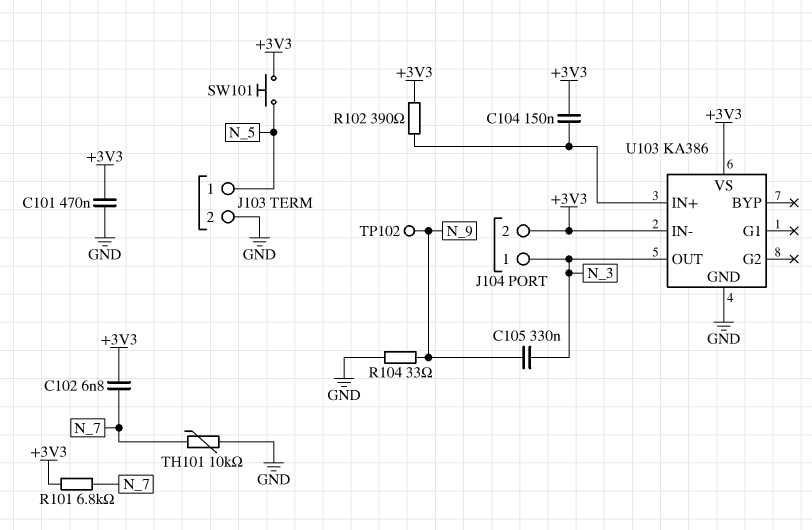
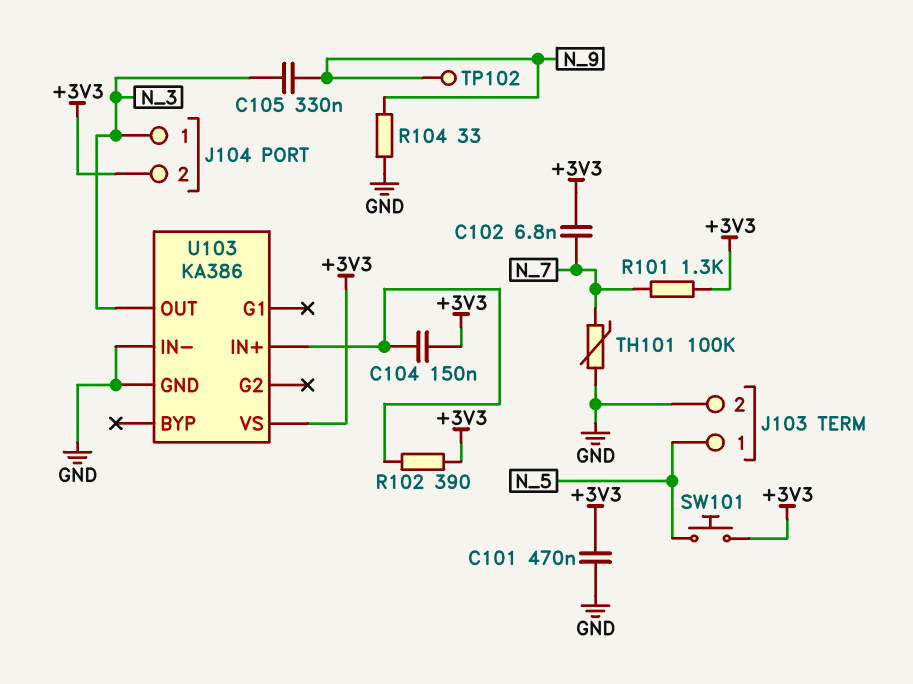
R101: 6.8k (+3V3, N_7) -> 1.3k (+3V3, N_7)
TH101: 10k (GND, N_7) -> 100k (GND, N_7)
U103 pin IN-: +3V3 -> GND

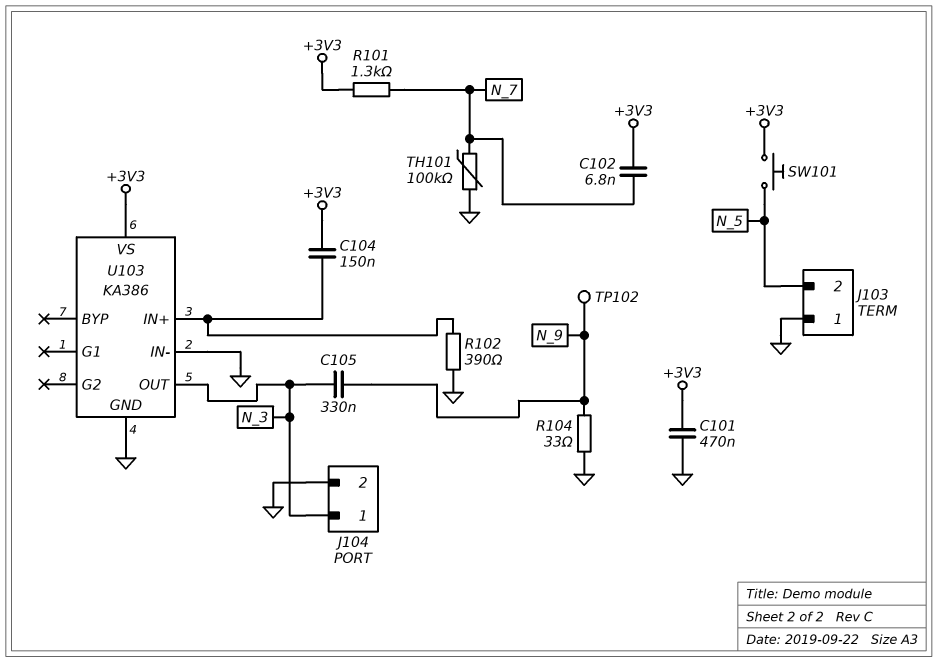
J103 pin 1: N_5 -> GND
J103 pin 2: GND -> N_5
J104 pin 2: +3V3 -> GND
R102: 390 (+3V3, U103/IN+) -> 390 (GND, U103/IN+)

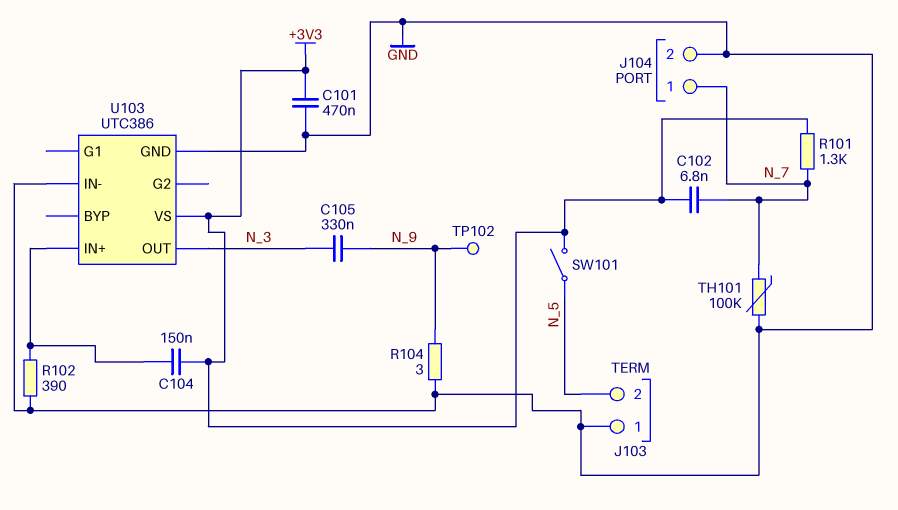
J104 pin 1: N_3 -> N_7
R104: 33 (GND, N_9) -> 3 (GND, N_9)
SW101: button (+3V3, N_5) -> switch (+3V3, N_5)
U103: KA386 -> UTC386

